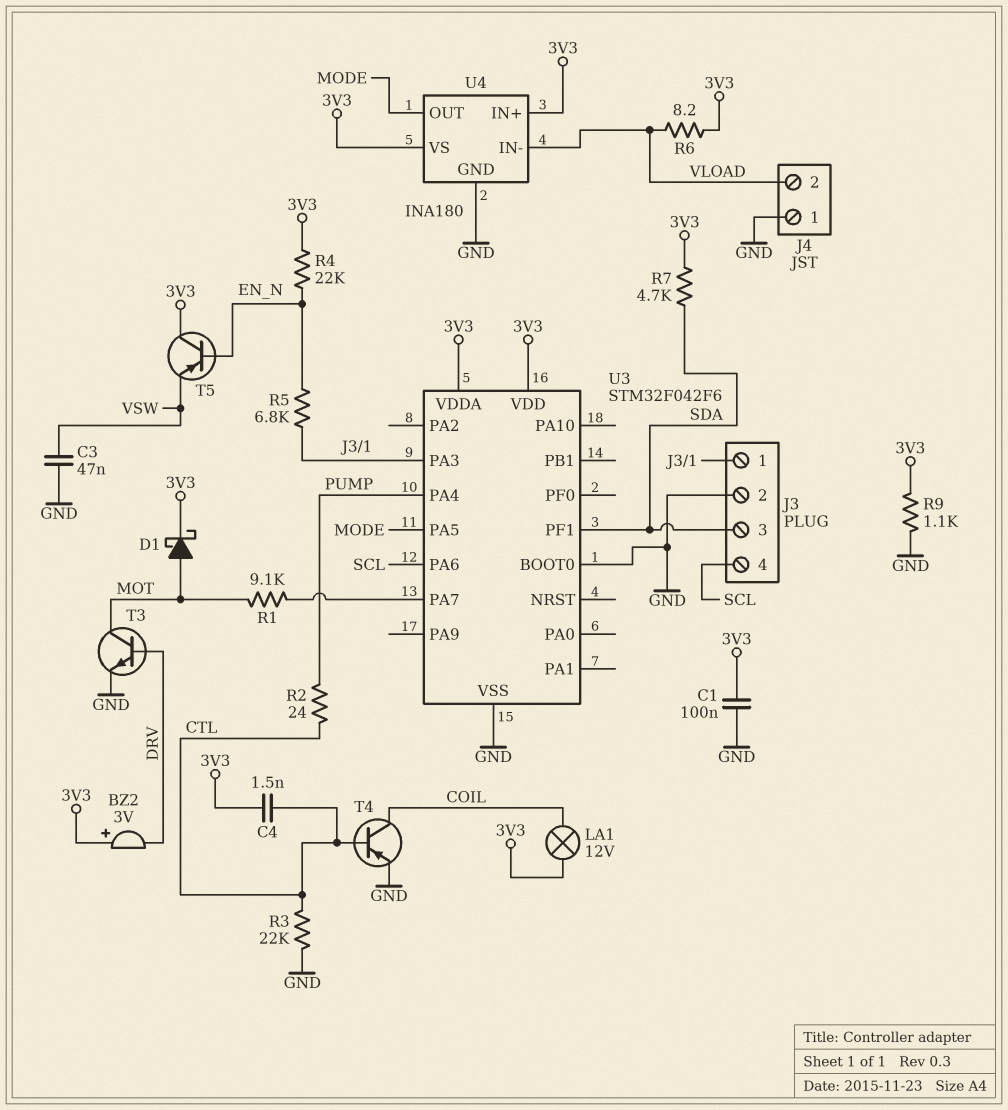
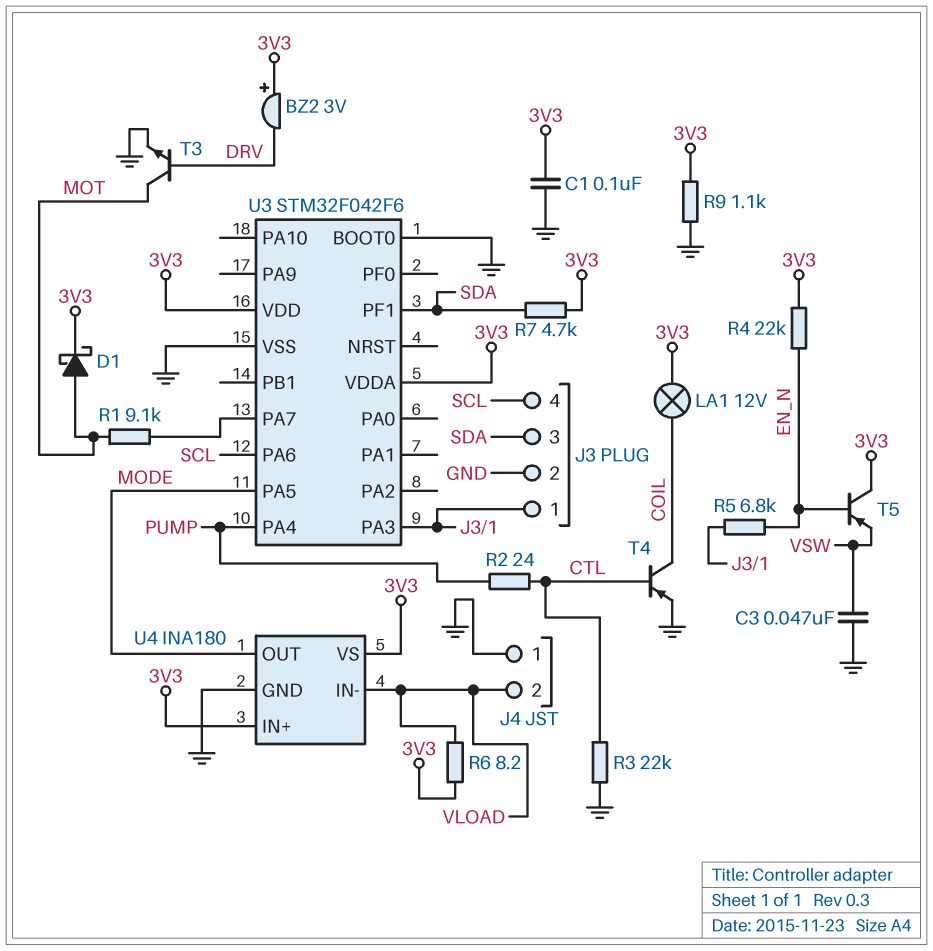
C4: 1.5nF (3V3, CTL) -> none

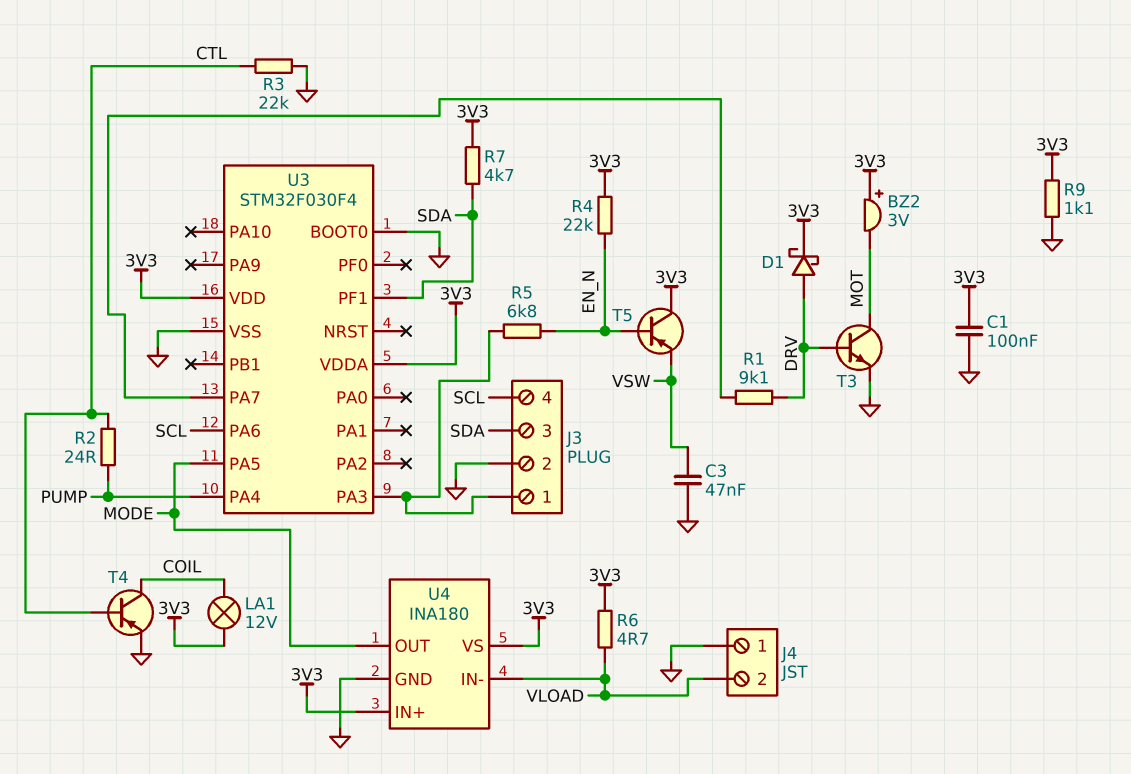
BZ2: buzzer 3V (plus 3V3, minus DRV) -> buzzer 3V (plus 3V3, minus MOT)
D1: schottky (A MOT, K 3V3) -> schottky (A DRV, K 3V3)
R1: 9.1k (MOT, U3/PA7) -> 9.1k (DRV, U3/PA7)
R6: 8.2 (3V3, VLOAD) -> 4.7 (3V3, VLOAD)
U3: STM32F042F6 -> STM32F030F4

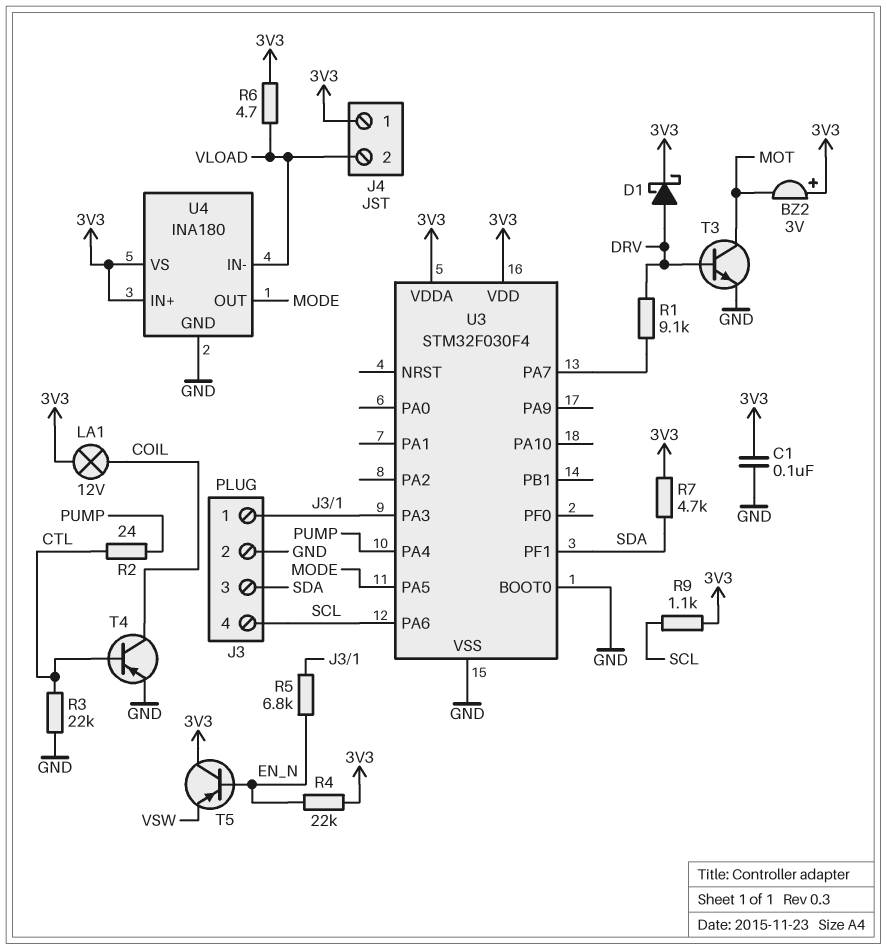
C3: 47nF (GND, VSW) -> none
J4 pin 1: GND -> 3V3
R9: 1.1k (3V3, GND) -> 1.1k (3V3, SCL)

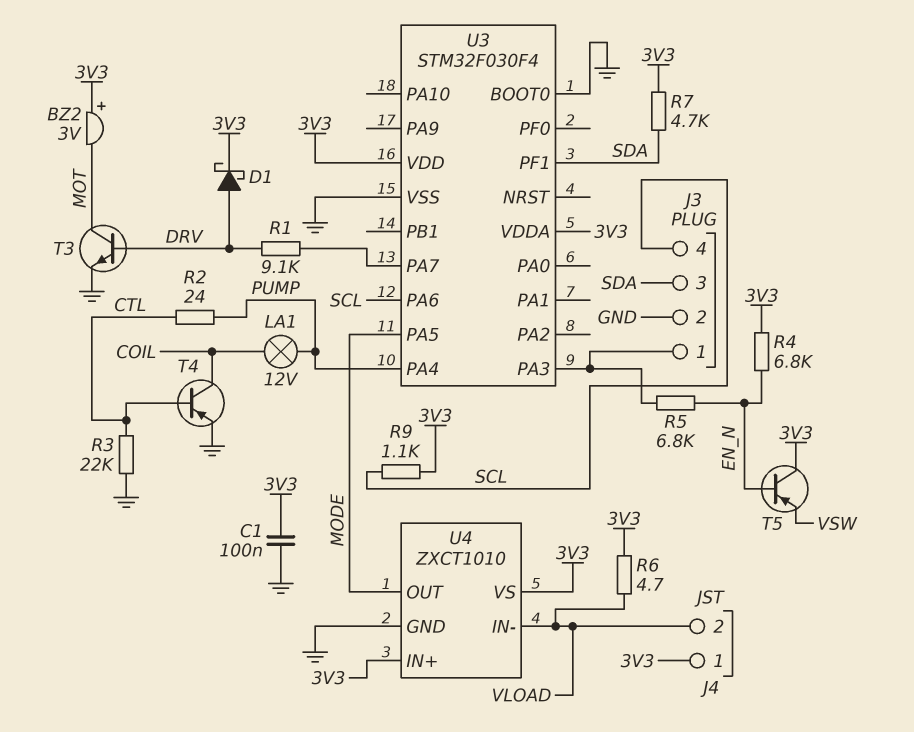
LA1: lamp 12V (3V3, COIL) -> lamp 12V (COIL, PUMP)
R4: 22k (3V3, EN_N) -> 6.8k (3V3, EN_N)
U4: INA180 -> ZXCT1010

